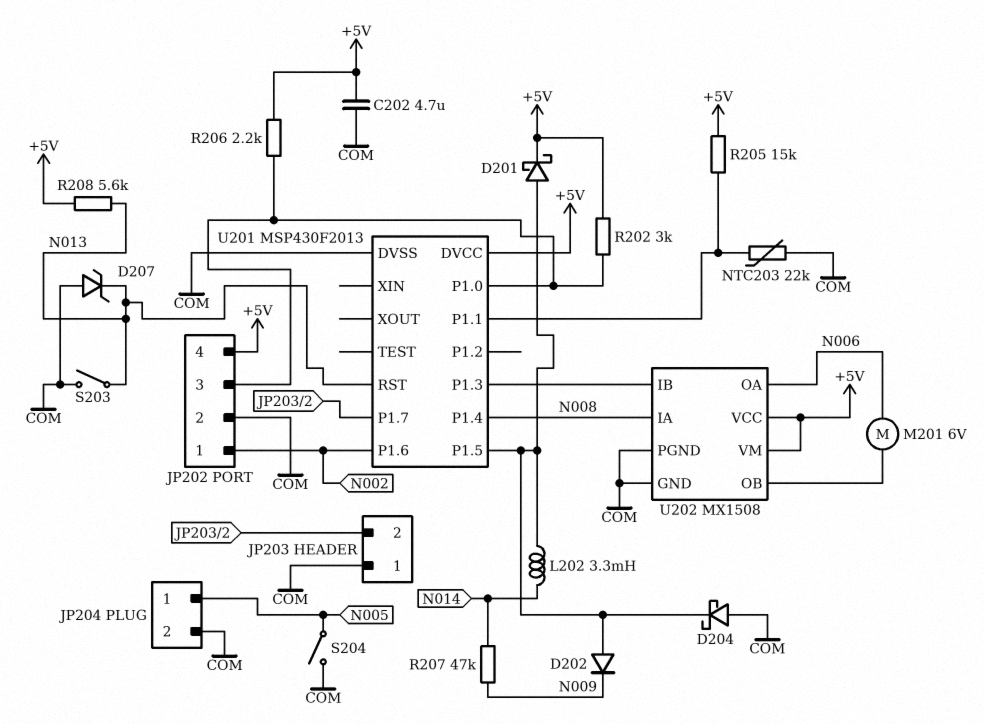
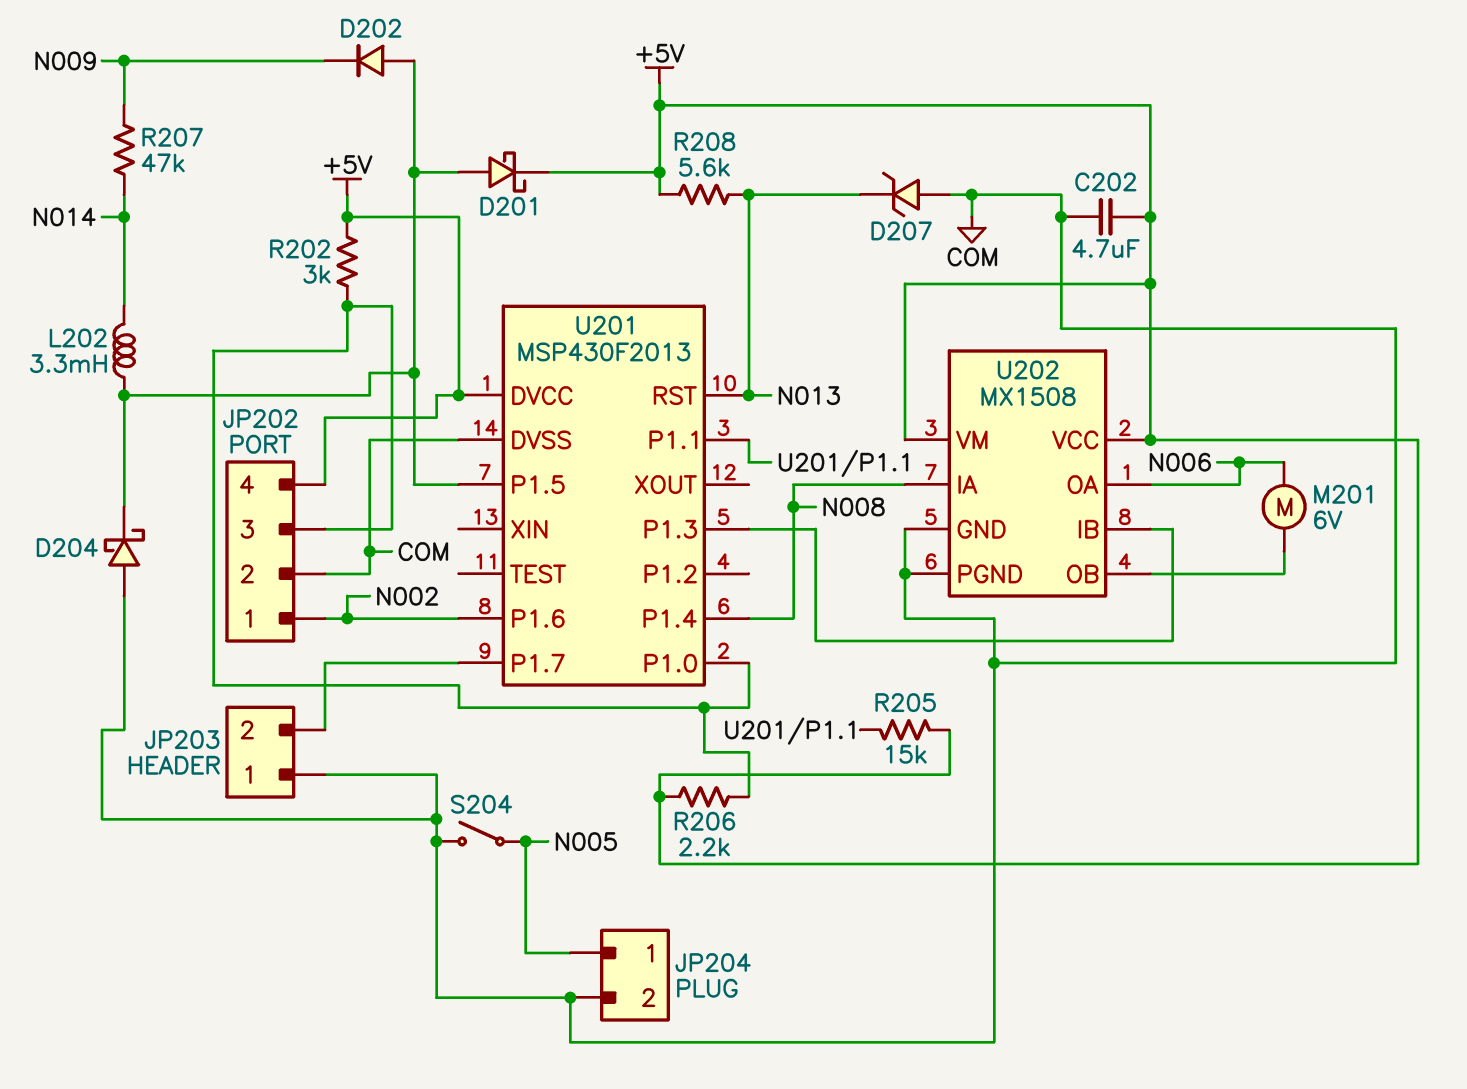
NTC203: 22k (COM, U201/P1.1) -> none
S203: switch (COM, N013) -> none

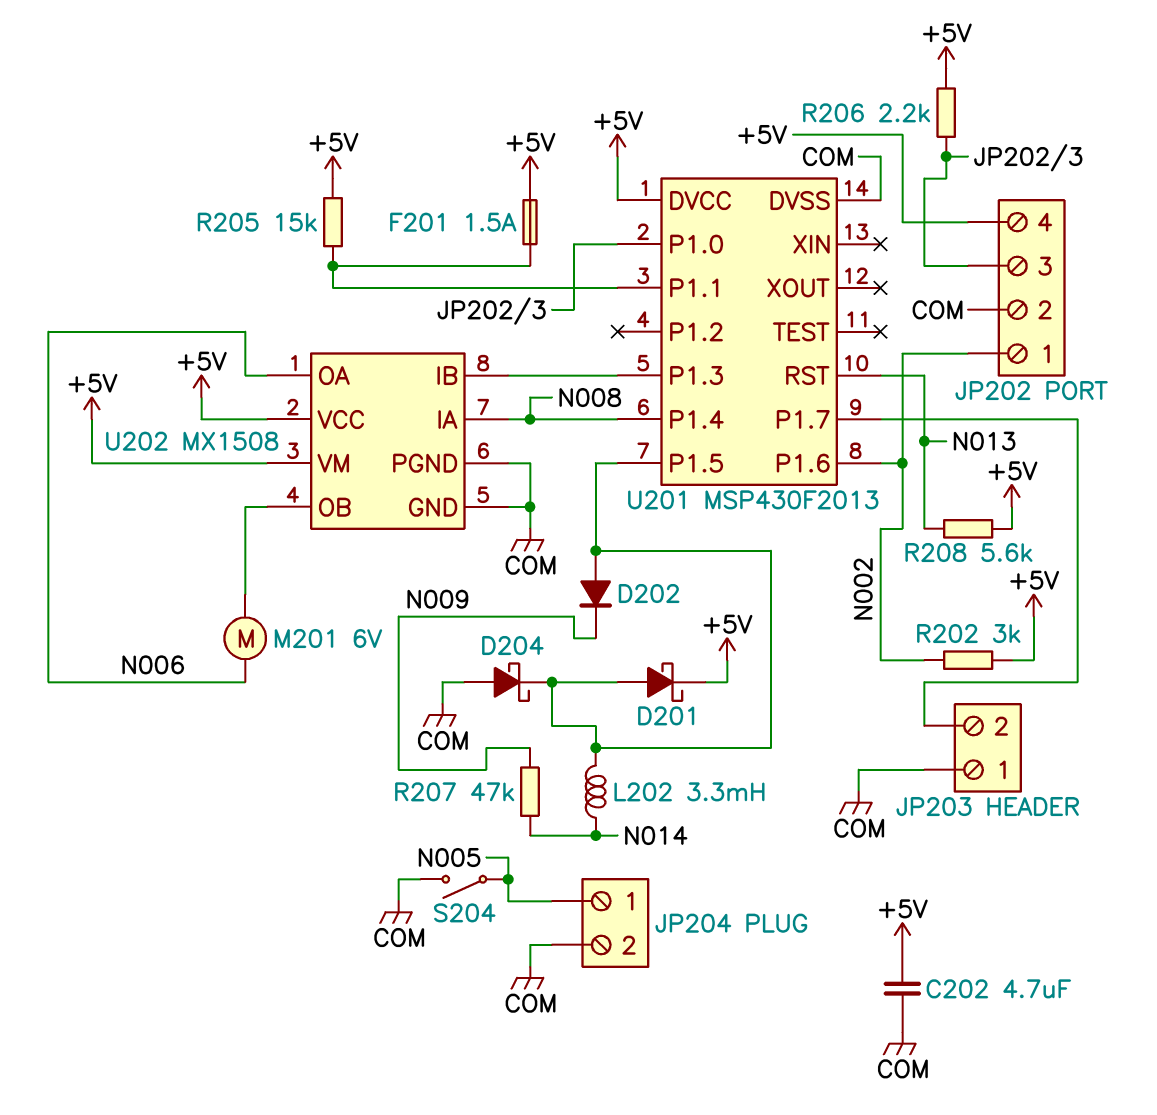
D207: zener (A COM, K N013) -> none
F201: none -> 1.5A (+5V, U201/P1.1)
R202: 3k (+5V, JP202/3) -> 3k (+5V, N002)

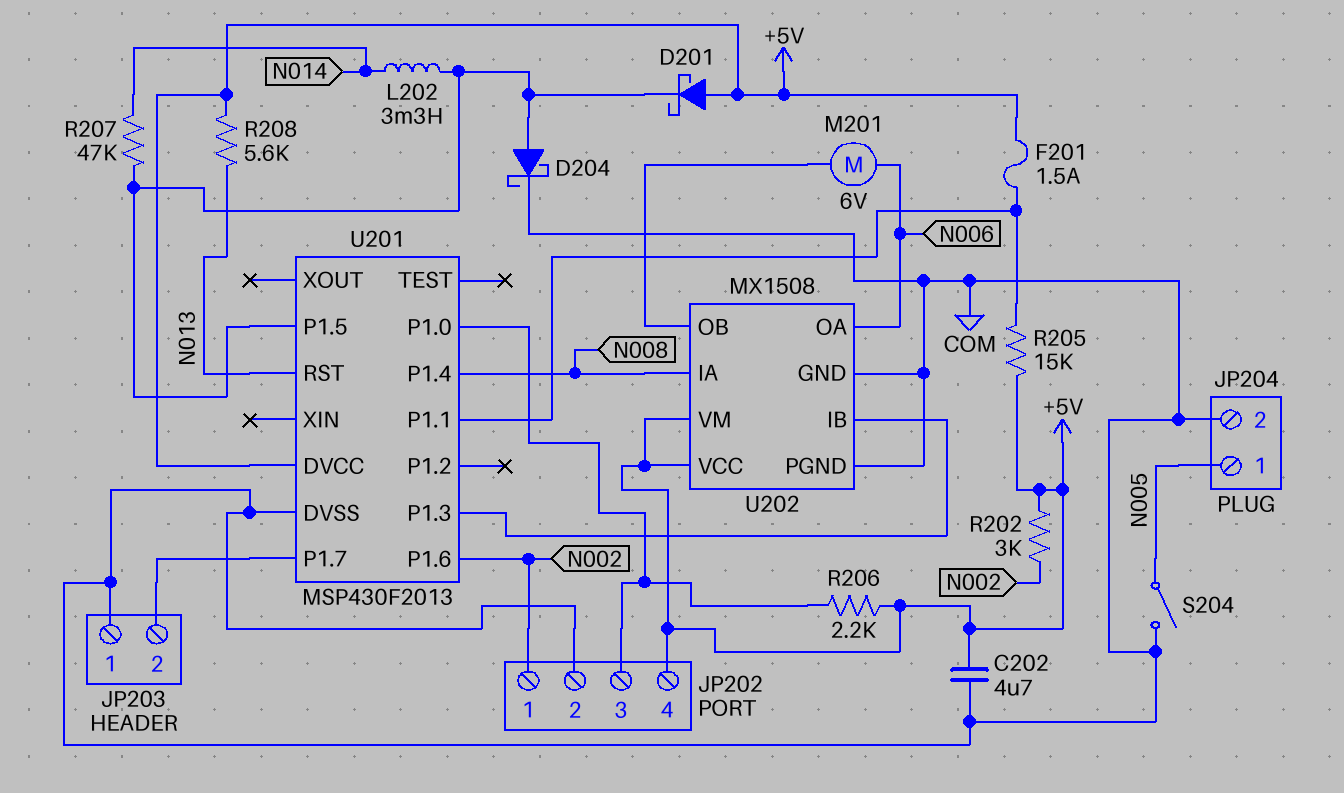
D201: schottky (A U201/P1.5, K +5V) -> schottky (A +5V, K U201/P1.5)
D202: diode (A U201/P1.5, K N009) -> none
D204: schottky (A COM, K U201/P1.5) -> schottky (A U201/P1.5, K COM)
R207: 47k (N009, N014) -> 47k (N014, U201/P1.5)

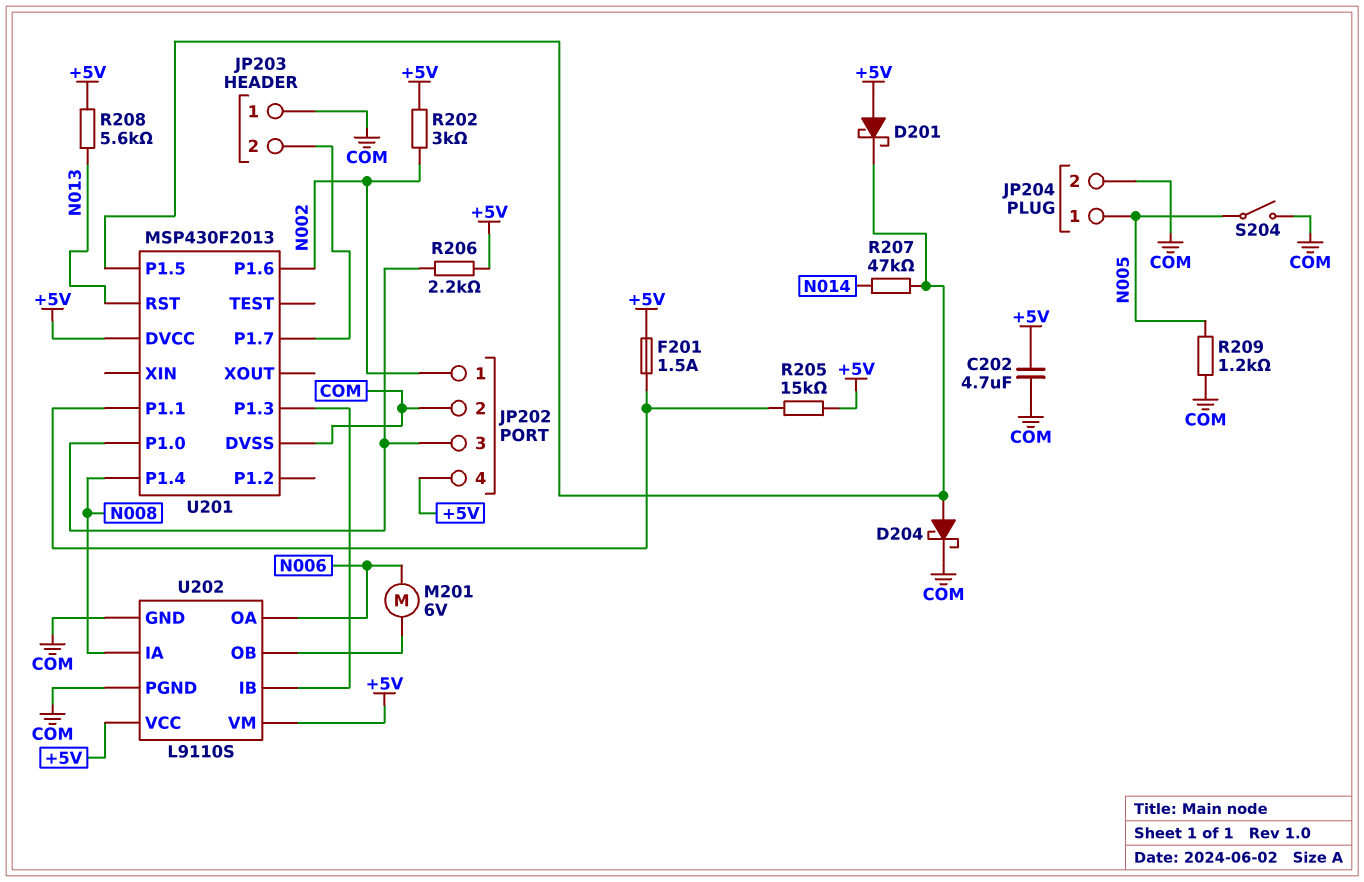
L202: 3.3mH (N014, U201/P1.5) -> none
R209: none -> 1.2k (COM, N005)
U202: MX1508 -> L9110S

